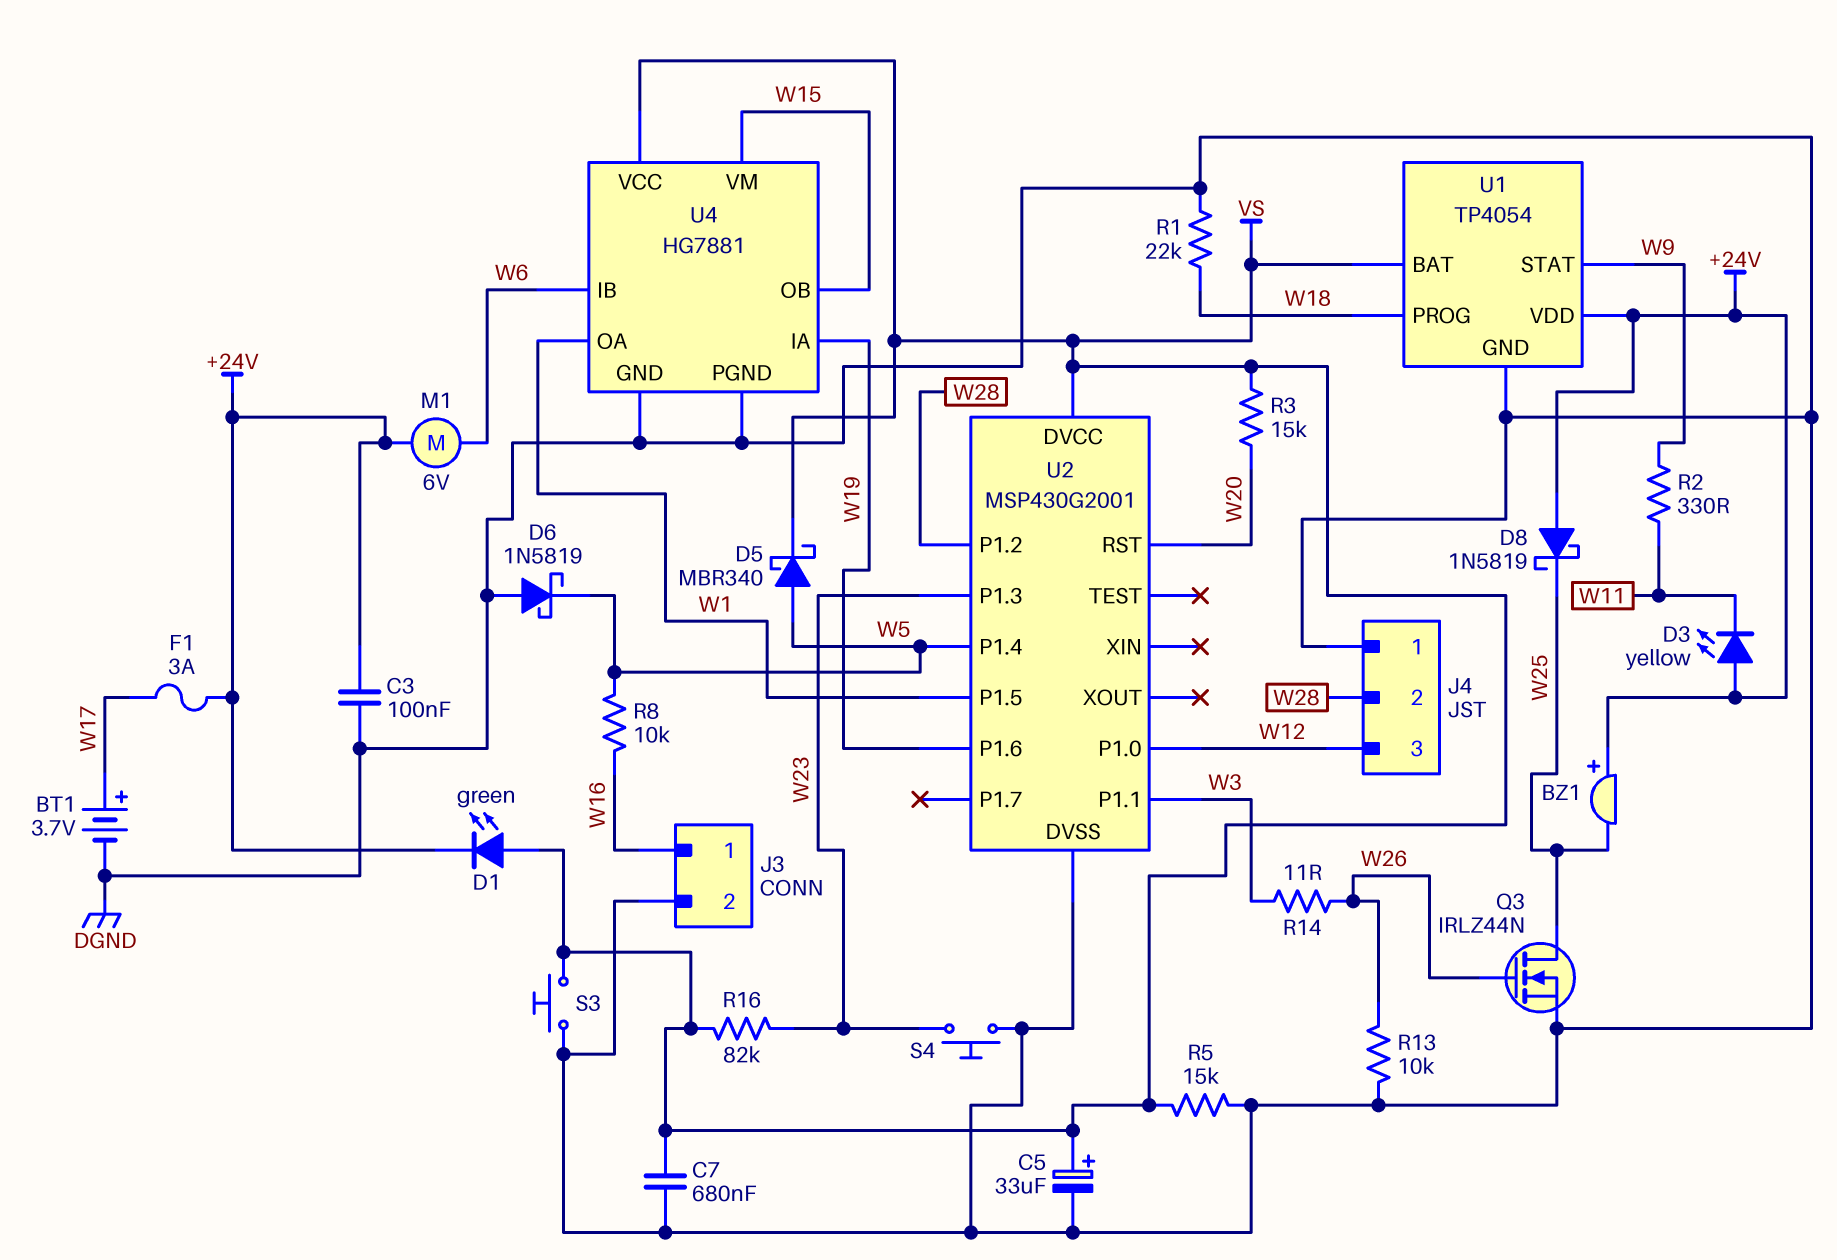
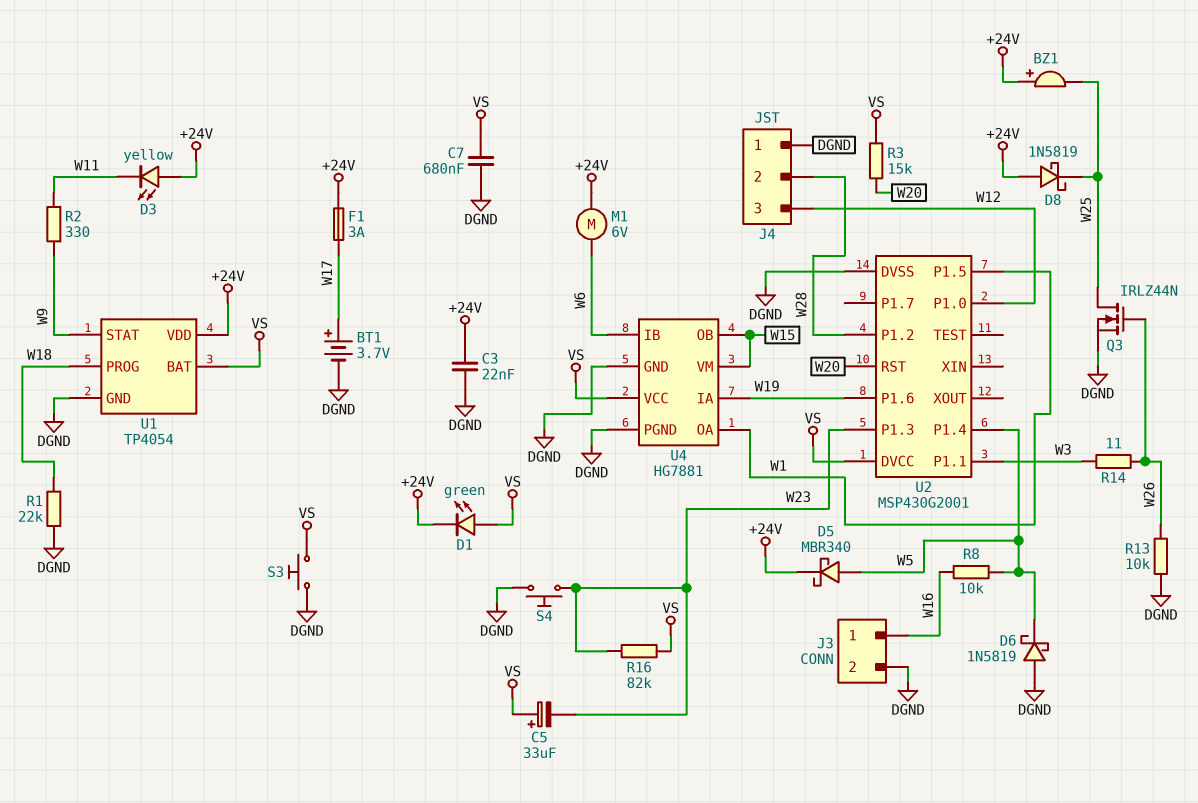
C3: 100nF (+24V, DGND) -> 22nF (+24V, DGND)
C5: 33uF (plus VS, minus DGND) -> 33uF (plus VS, minus W23)
D5: schottky MBR340 (A W5, K VS) -> schottky MBR340 (A W5, K +24V)
R5: 15k (DGND, VS) -> none

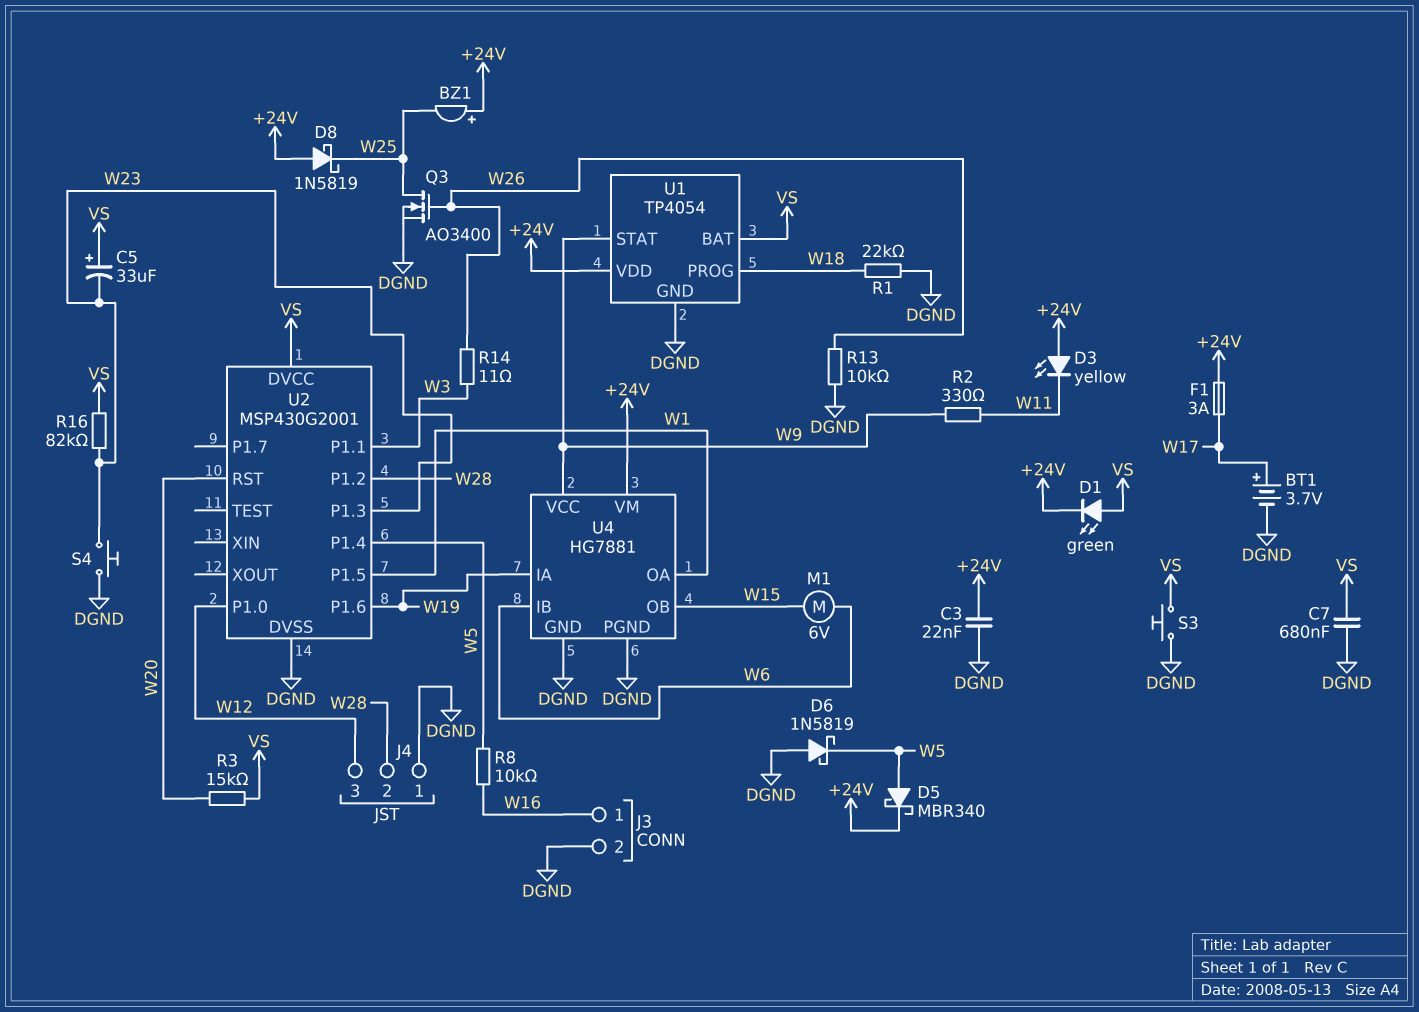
M1: motor 6V (+24V, W6) -> motor 6V (W6, W15)
Q3: NMOS IRLZ44N (G W26, D W25, S DGND) -> NMOS AO3400 (G W26, D W25, S DGND)
U4 pin VCC: VS -> W9
U4 pin VM: W15 -> +24V

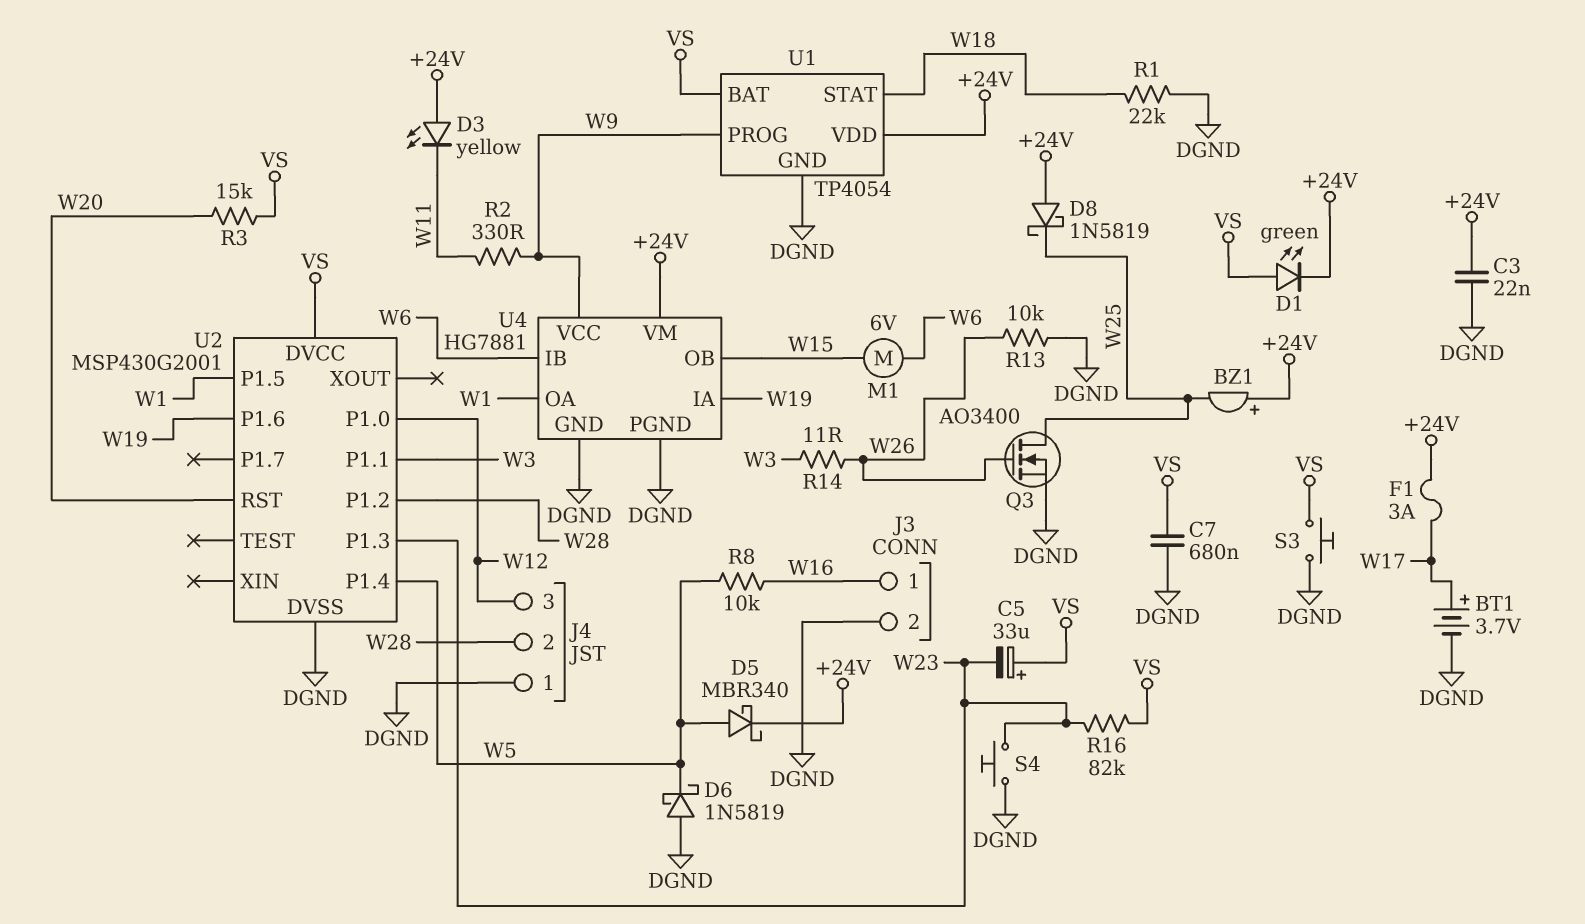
U1 pin PROG: W18 -> W9
U1 pin STAT: W9 -> W18

